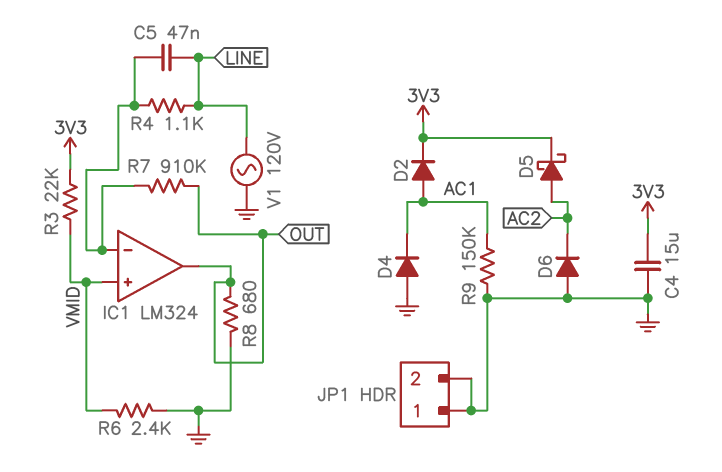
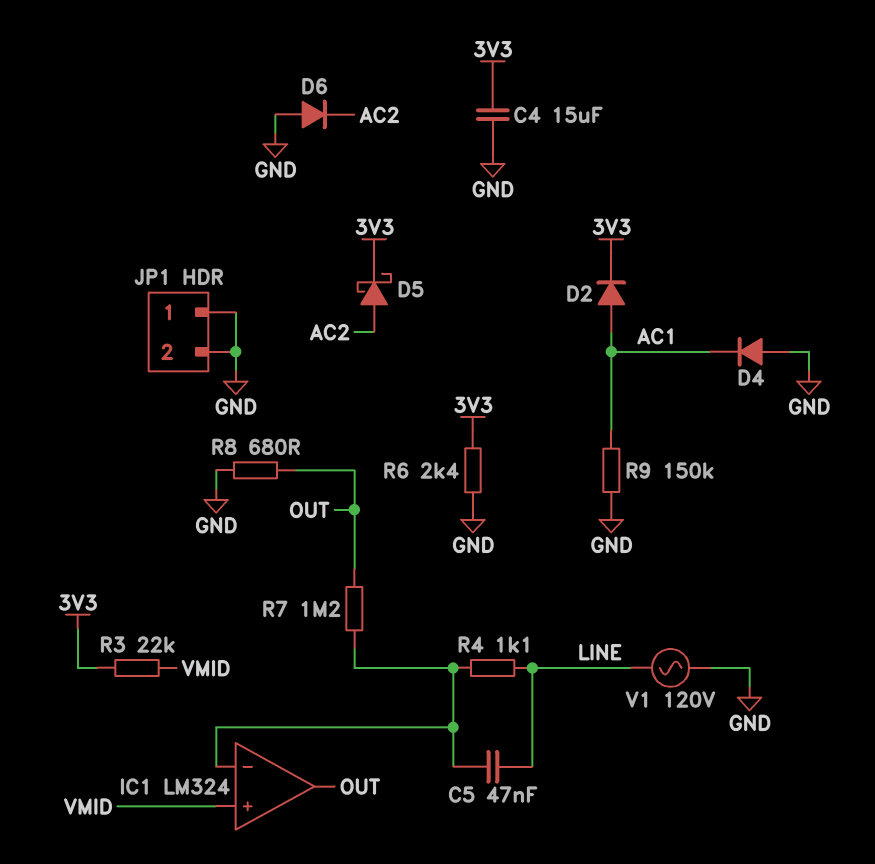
R6: 2.4k (GND, VMID) -> 2.4k (3V3, GND)
R7: 910k (IC1/in-, OUT) -> 1.2M (IC1/in-, OUT)

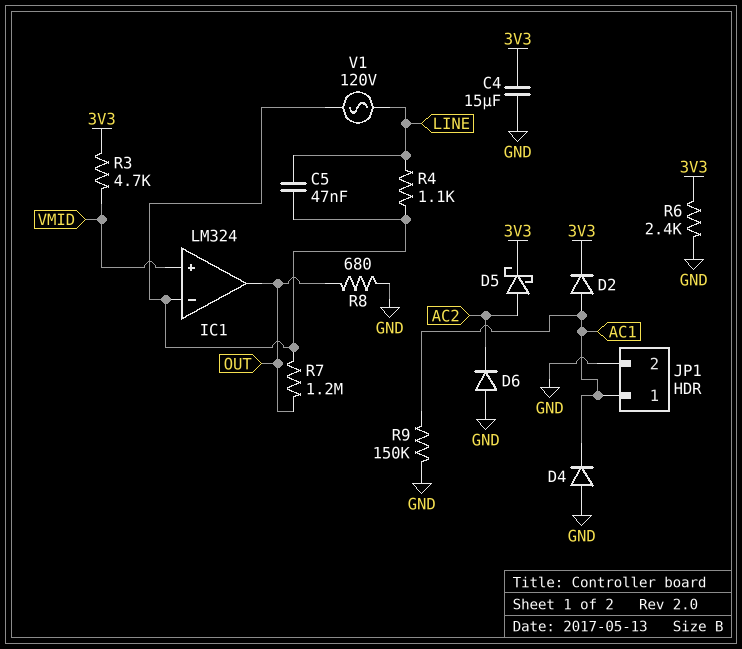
JP1 pin 1: GND -> AC1
R3: 22k (3V3, VMID) -> 4.7k (3V3, VMID)
V1: AC 120V (GND, LINE) -> AC 120V (IC1/in-, LINE)

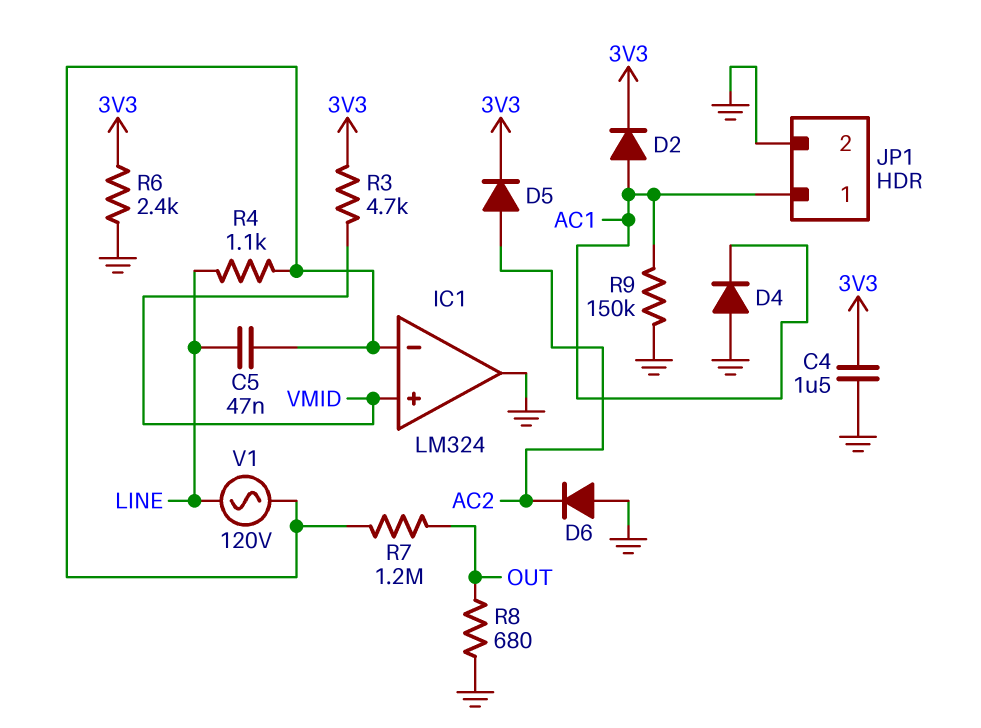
C4: 15uF (3V3, GND) -> 1.5uF (3V3, GND)
D5: schottky (A AC2, K 3V3) -> diode (A AC2, K 3V3)
IC1 pin out: OUT -> GND

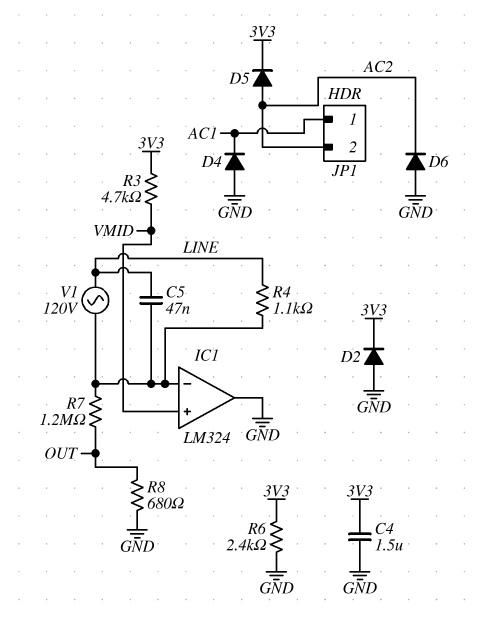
D2: diode (A AC1, K 3V3) -> diode (A GND, K 3V3)
JP1 pin 2: GND -> AC2
R9: 150k (AC1, GND) -> none

